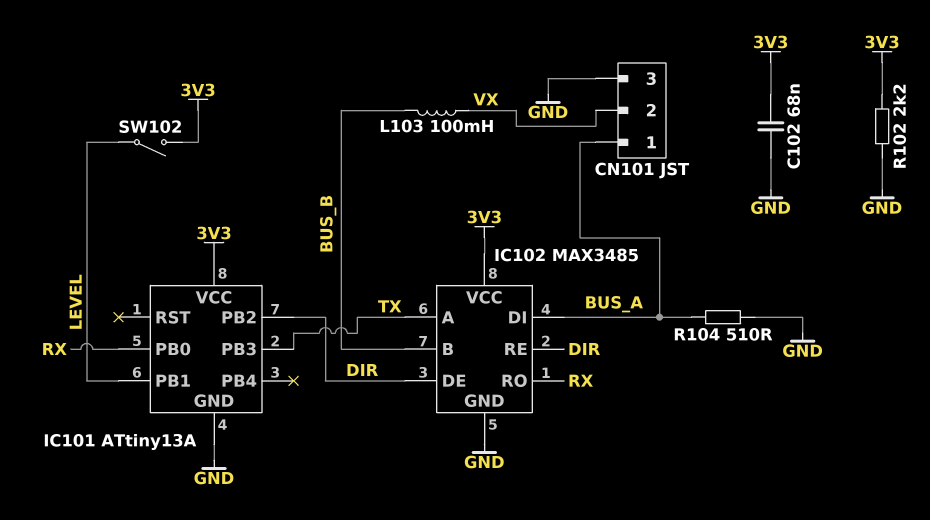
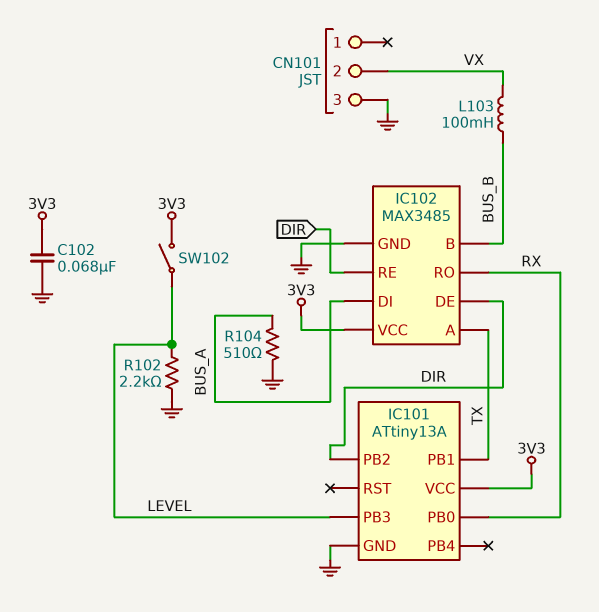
CN101 pin 1: BUS_A -> none
IC101 pin PB1: LEVEL -> TX
IC101 pin PB3: TX -> LEVEL
R102: 2.2k (3V3, GND) -> 2.2k (GND, LEVEL)

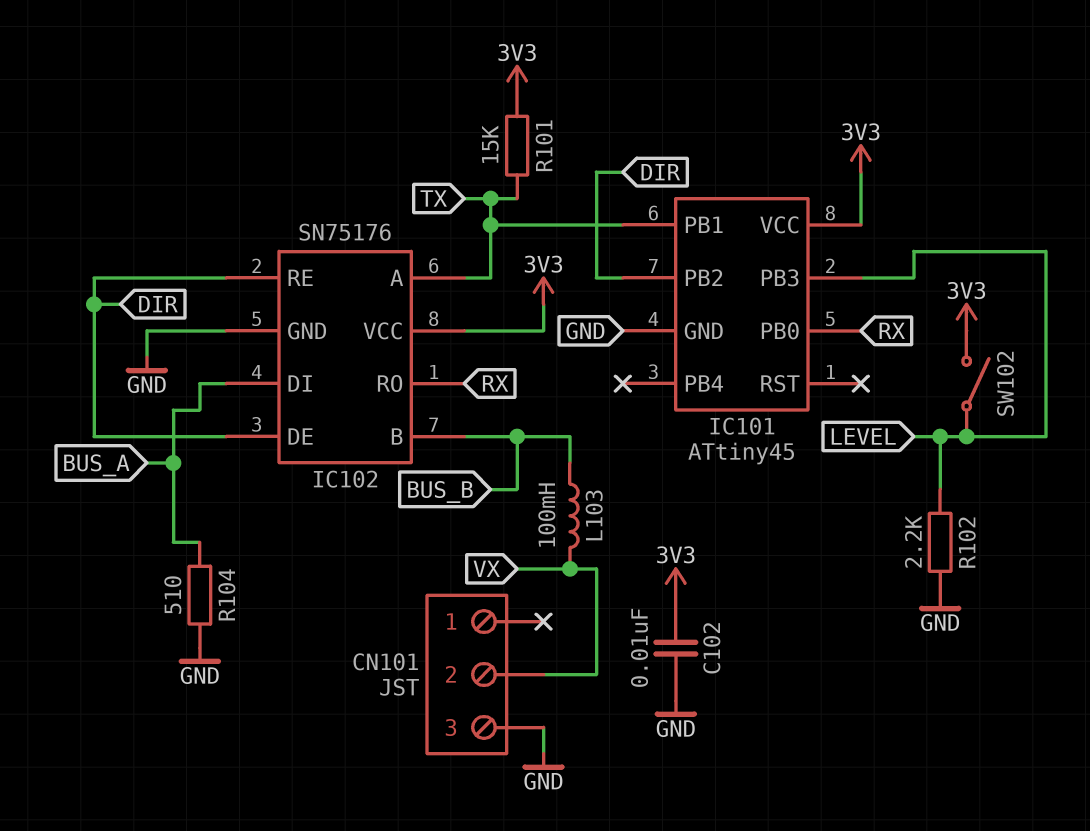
C102: 68nF (3V3, GND) -> 10nF (3V3, GND)
IC101: ATtiny13A -> ATtiny45
IC102: MAX3485 -> SN75176
R101: none -> 15k (3V3, TX)

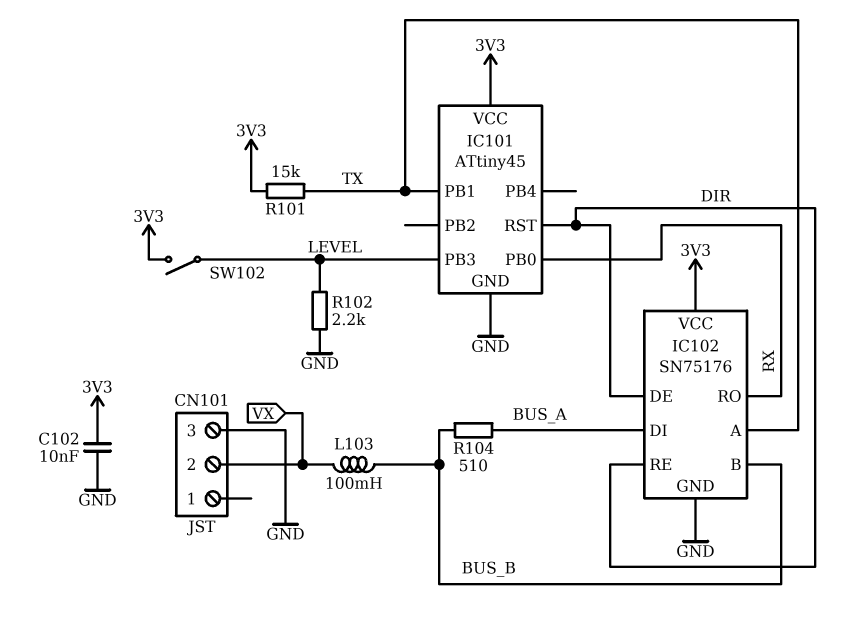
IC101 pin PB2: DIR -> none
IC101 pin RST: none -> DIR
R104: 510 (BUS_A, GND) -> 510 (BUS_A, BUS_B)

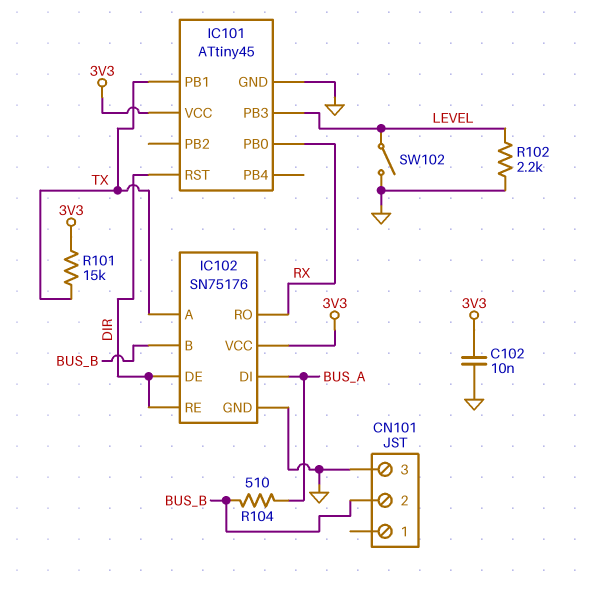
CN101 pin 2: VX -> BUS_B
L103: 100mH (BUS_B, VX) -> none
SW102: switch (3V3, LEVEL) -> switch (GND, LEVEL)

